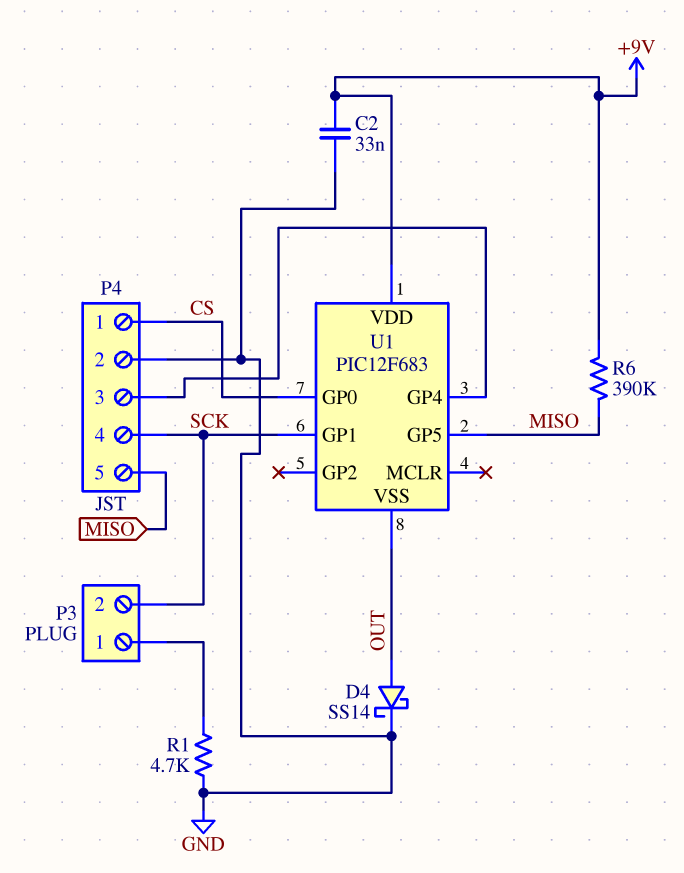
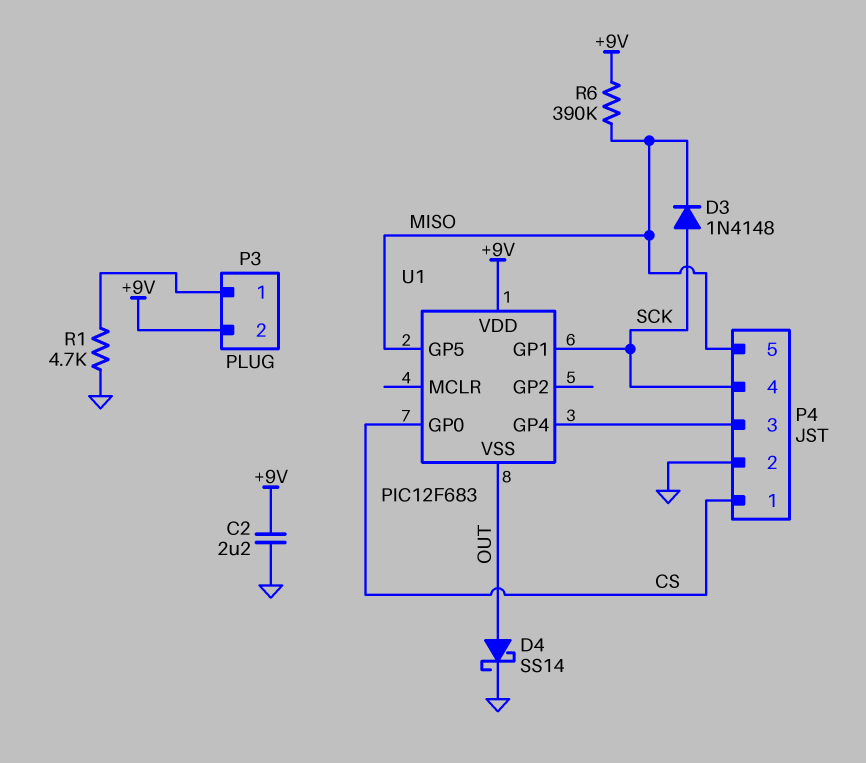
C2: 33nF (+9V, GND) -> 2.2uF (+9V, GND)
D3: none -> diode 1N4148 (A SCK, K MISO)
P3 pin 2: SCK -> +9V

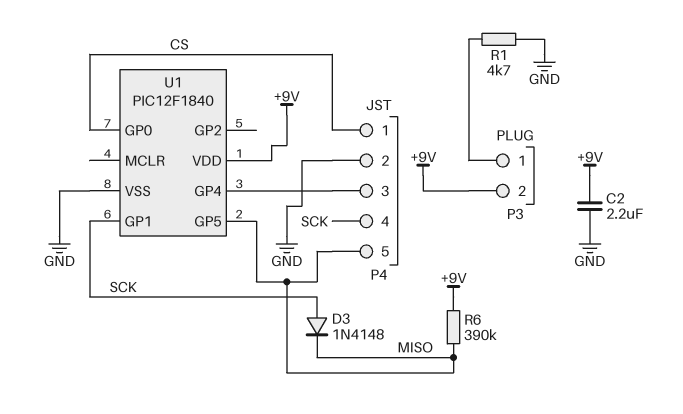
D4: schottky SS14 (A OUT, K GND) -> none
U1: PIC12F683 -> PIC12F1840
U1 pin VSS: OUT -> GND

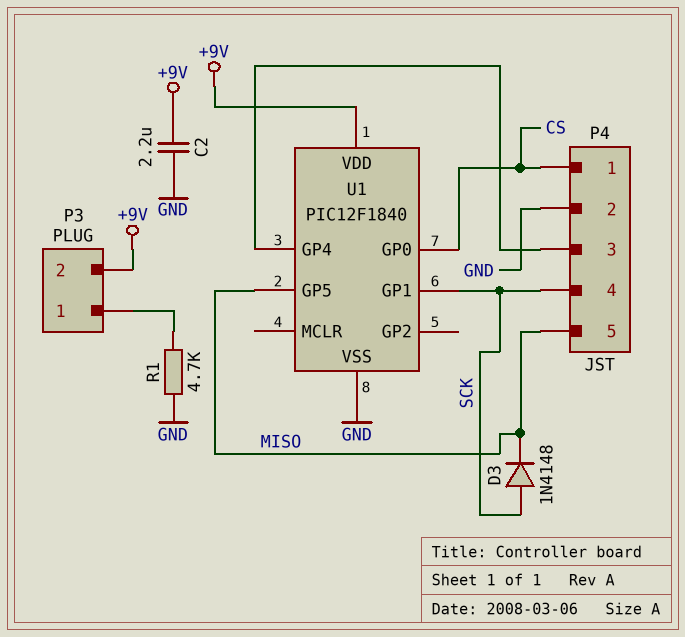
R6: 390k (+9V, MISO) -> none

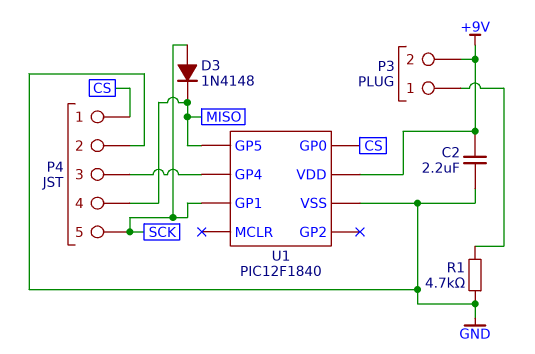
P4 pin 4: SCK -> MISO
P4 pin 5: MISO -> SCK

